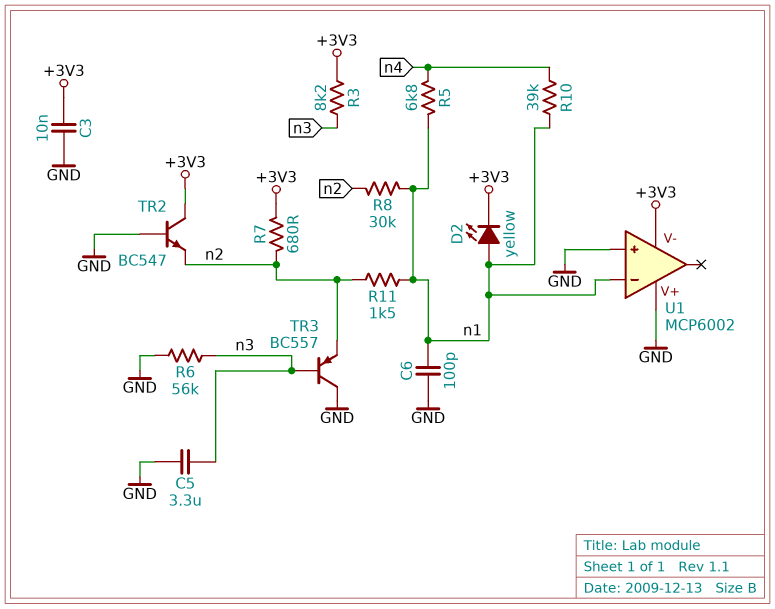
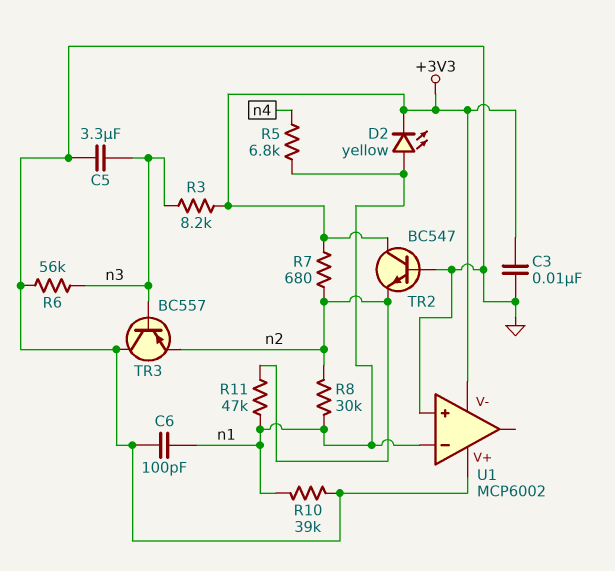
R10: 39k (n1, n4) -> 39k (GND, n1)
R11: 1.5k (n1, n2) -> 47k (n1, n2)

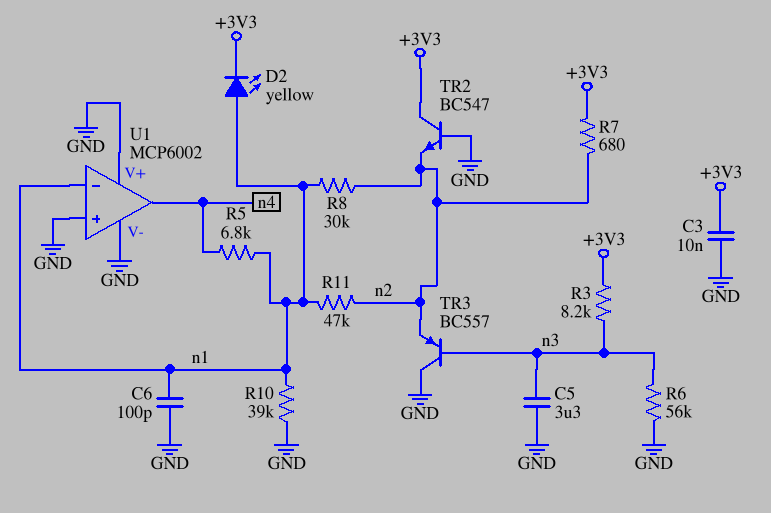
U1 pin V-: +3V3 -> GND
U1 pin out: none -> n4

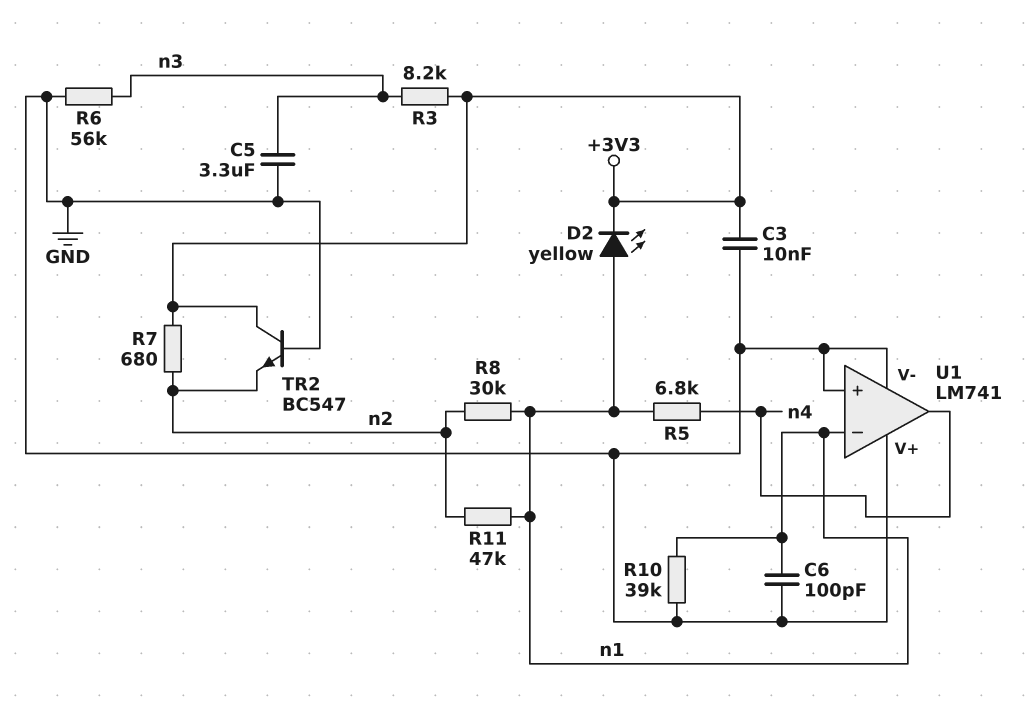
TR3: PNP BC557 (B n3, C GND, E n2) -> none
U1: MCP6002 -> LM741

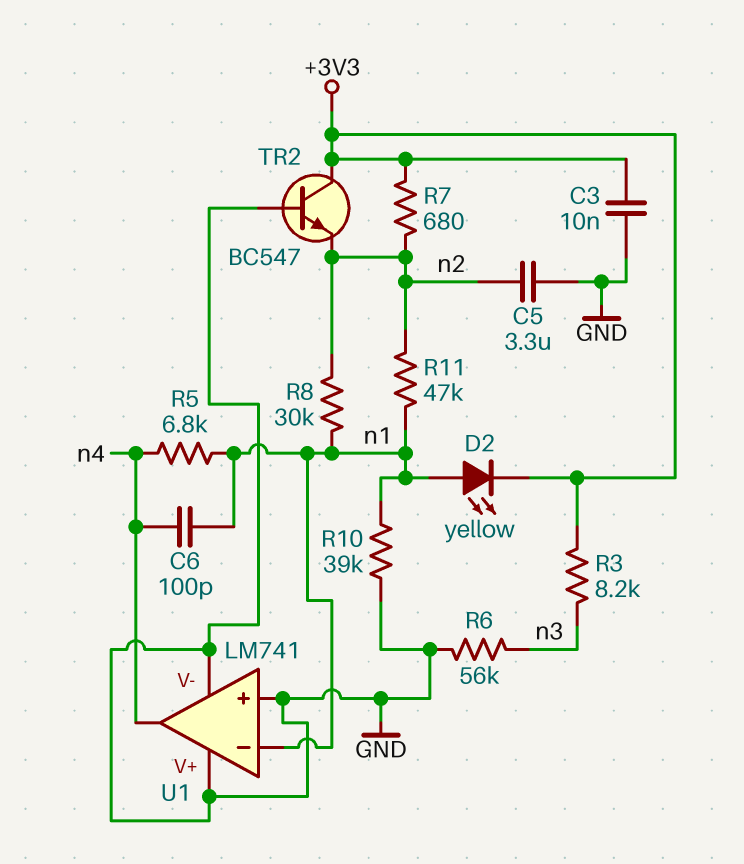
C5: 3.3uF (GND, n3) -> 3.3uF (GND, n2)
C6: 100pF (GND, n1) -> 100pF (n1, n4)

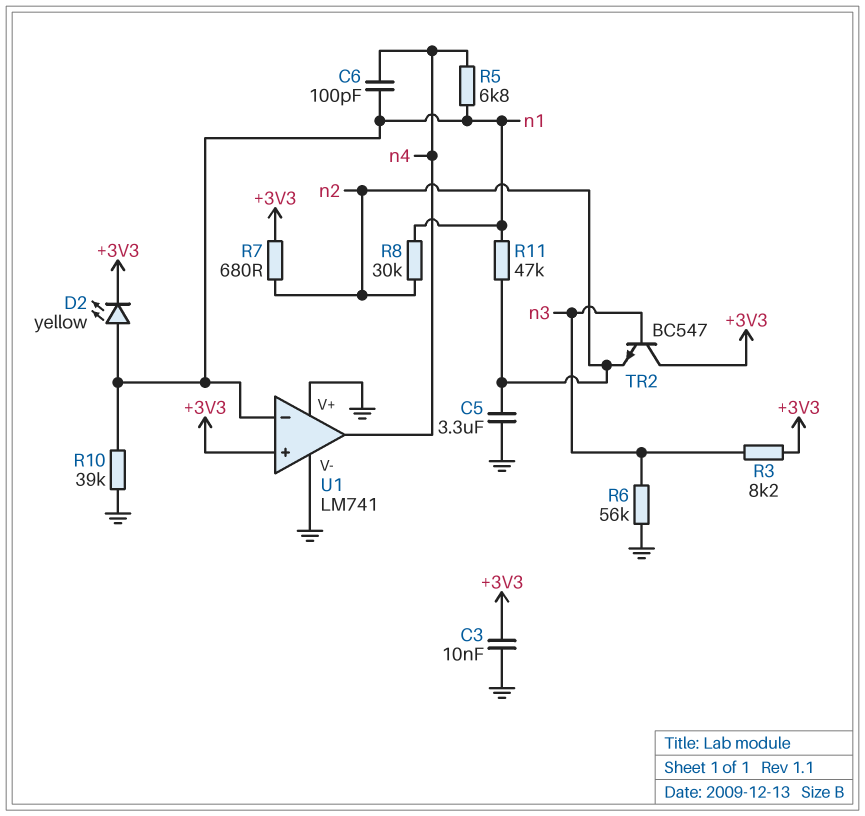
TR2: NPN BC547 (B GND, C +3V3, E n2) -> NPN BC547 (B n3, C +3V3, E n2)
U1 pin in+: GND -> +3V3

